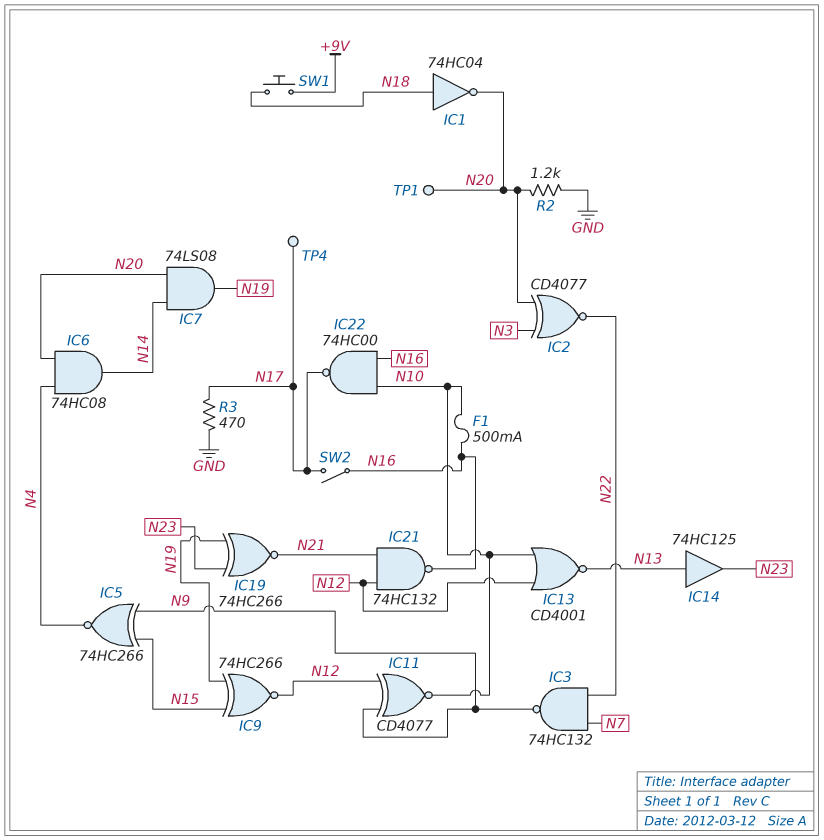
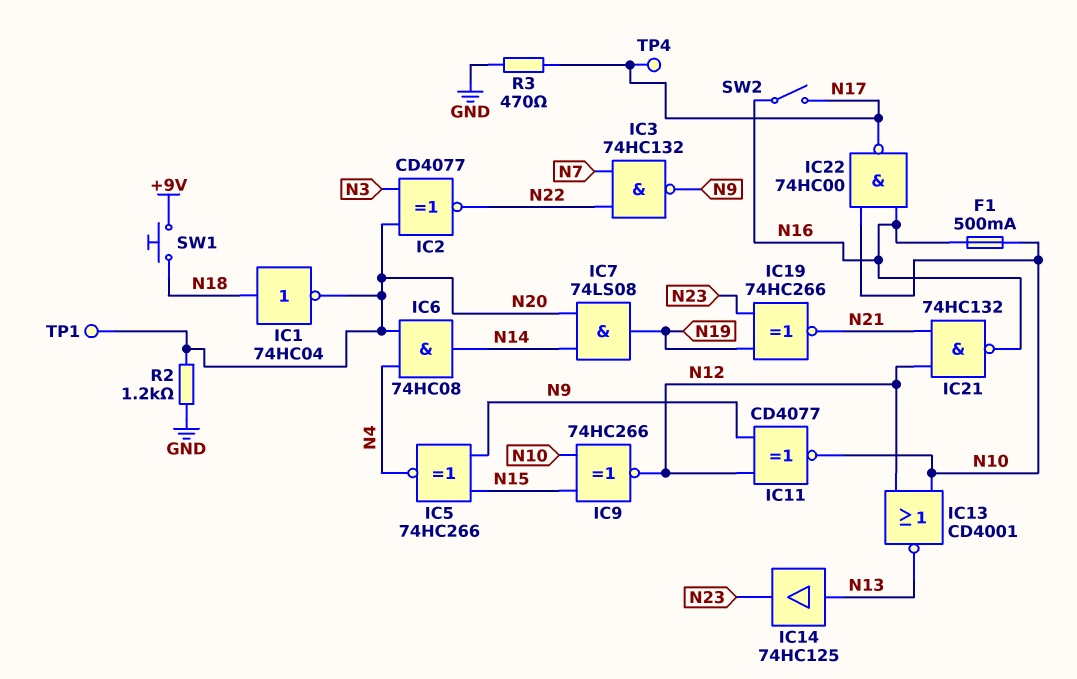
IC9: XNOR 74HC266 (in N15, in N19, out N12) -> XNOR 74HC266 (in N10, in N15, out N12)

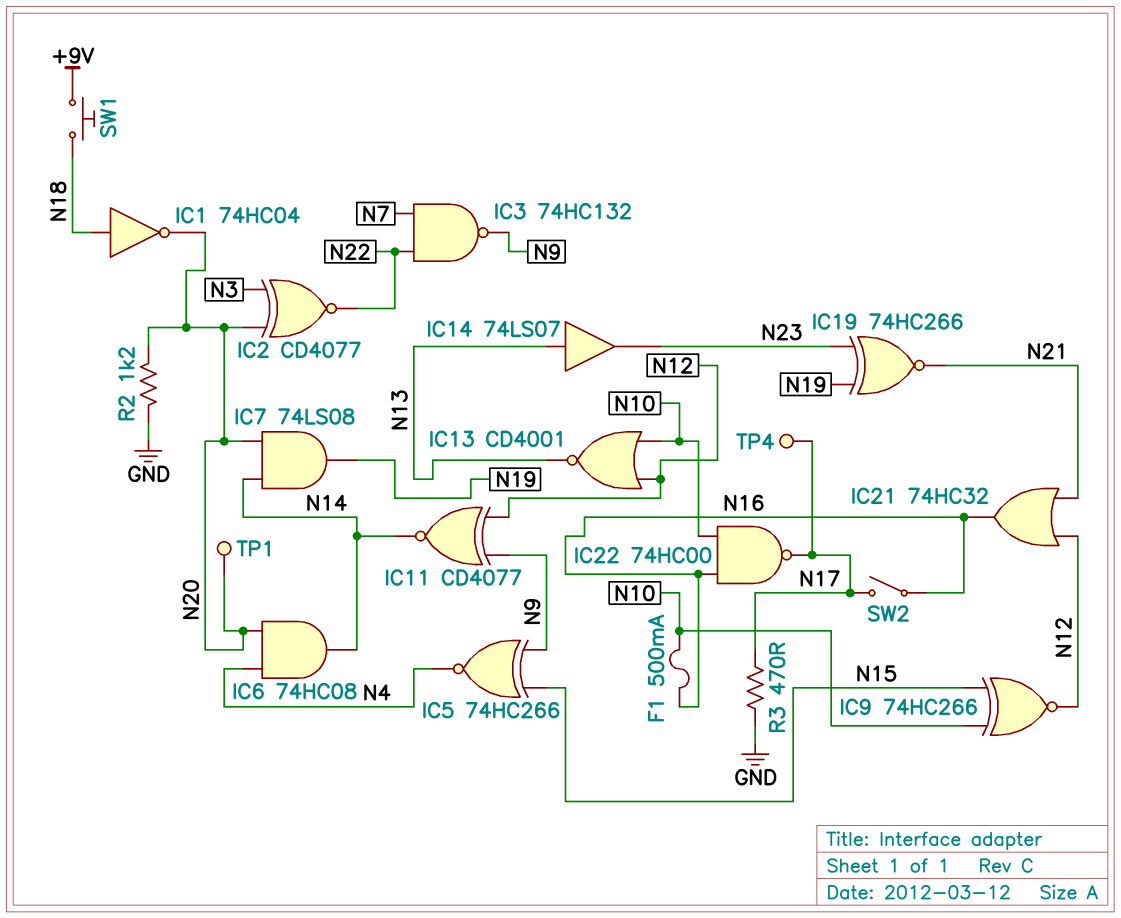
IC11: XNOR CD4077 (in N9, in N12, out N10) -> XNOR CD4077 (in N9, in N12, out N14)
IC14: buffer 74HC125 (in N13, out N23) -> buffer 74LS07 (in N13, out N23)
IC21: NAND 74HC132 (in N12, in N21, out N16) -> OR 74HC32 (in N12, in N21, out N16)

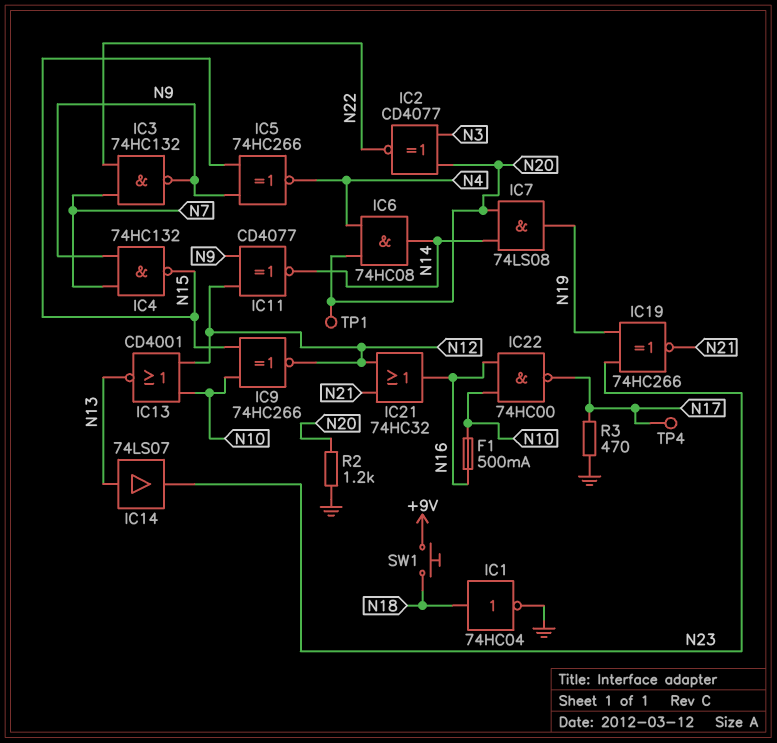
IC1: NOT 74HC04 (in N18, out N20) -> NOT 74HC04 (in N18, out GND)
IC4: none -> NAND 74HC132 (in N7, in N9, out N15)
SW2: switch (N16, N17) -> none

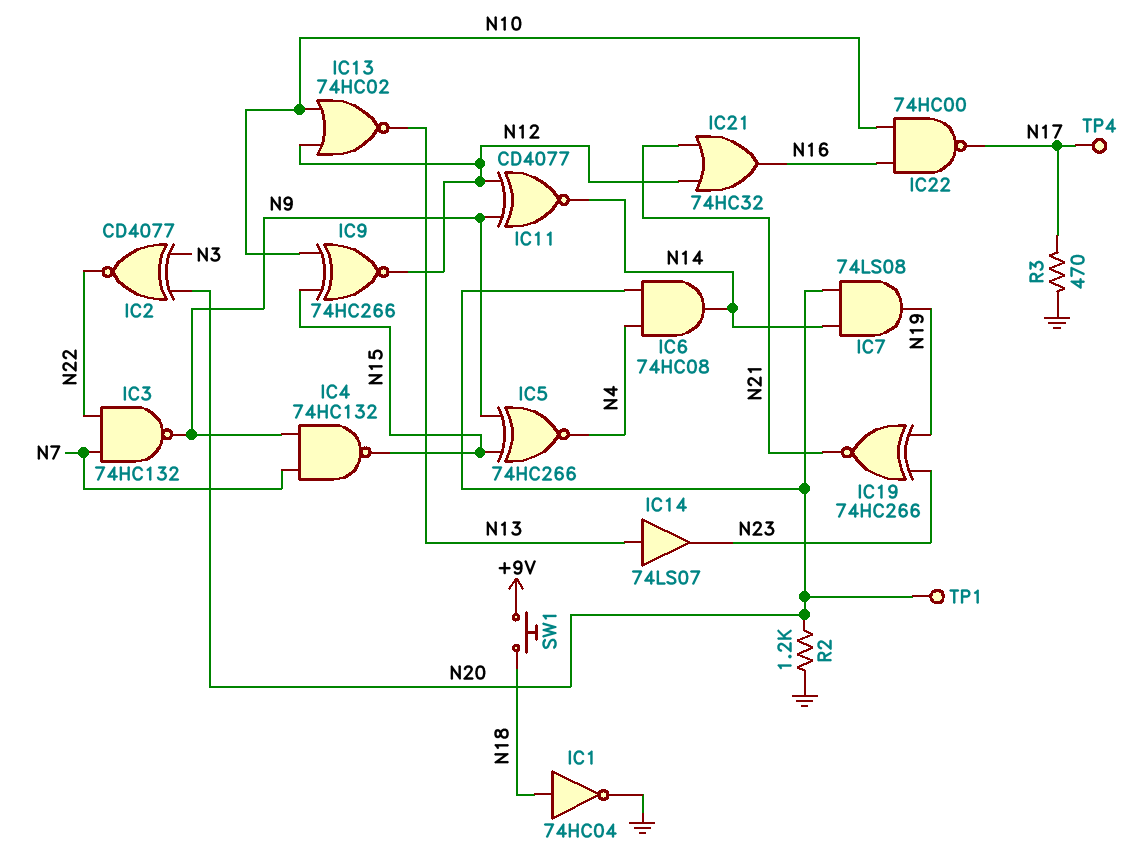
F1: 500mA (N10, N16) -> none
IC13: NOR CD4001 (in N10, in N12, out N13) -> NOR 74HC02 (in N10, in N12, out N13)

